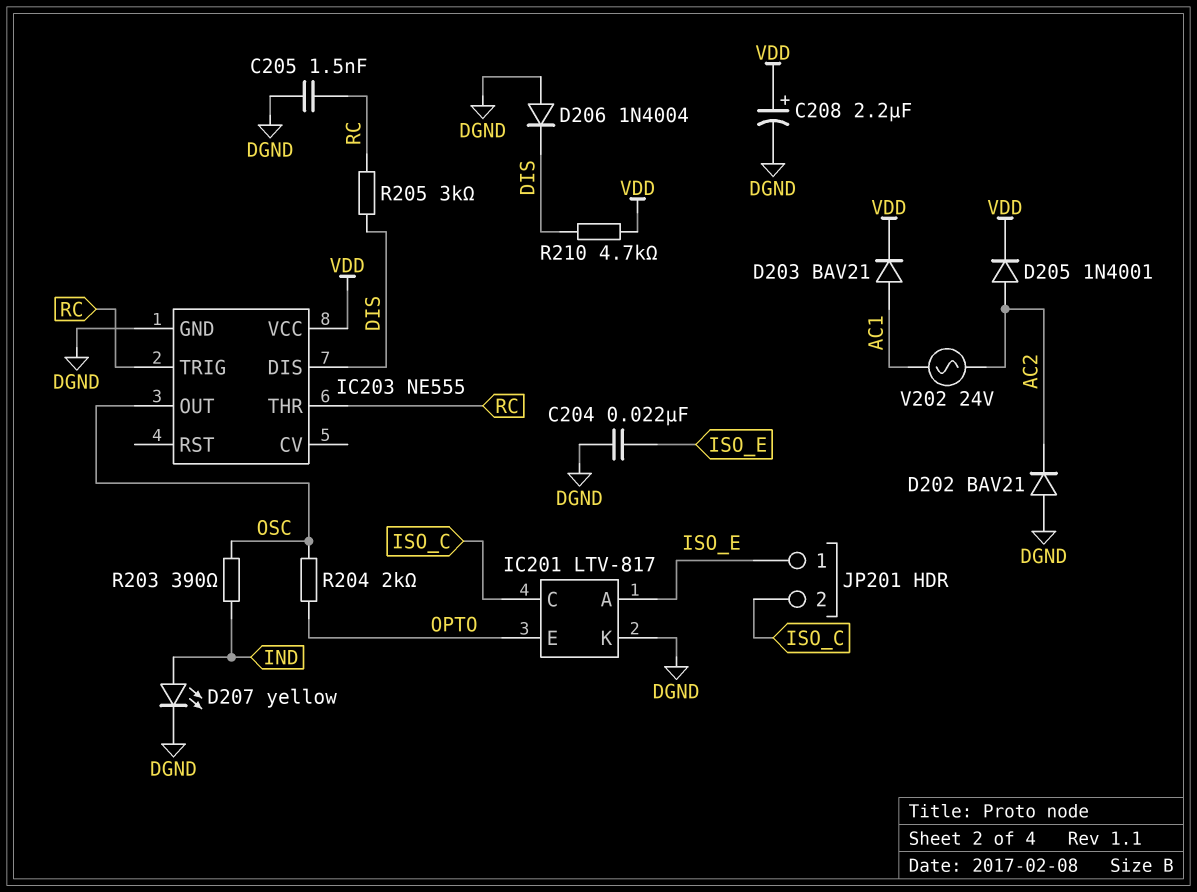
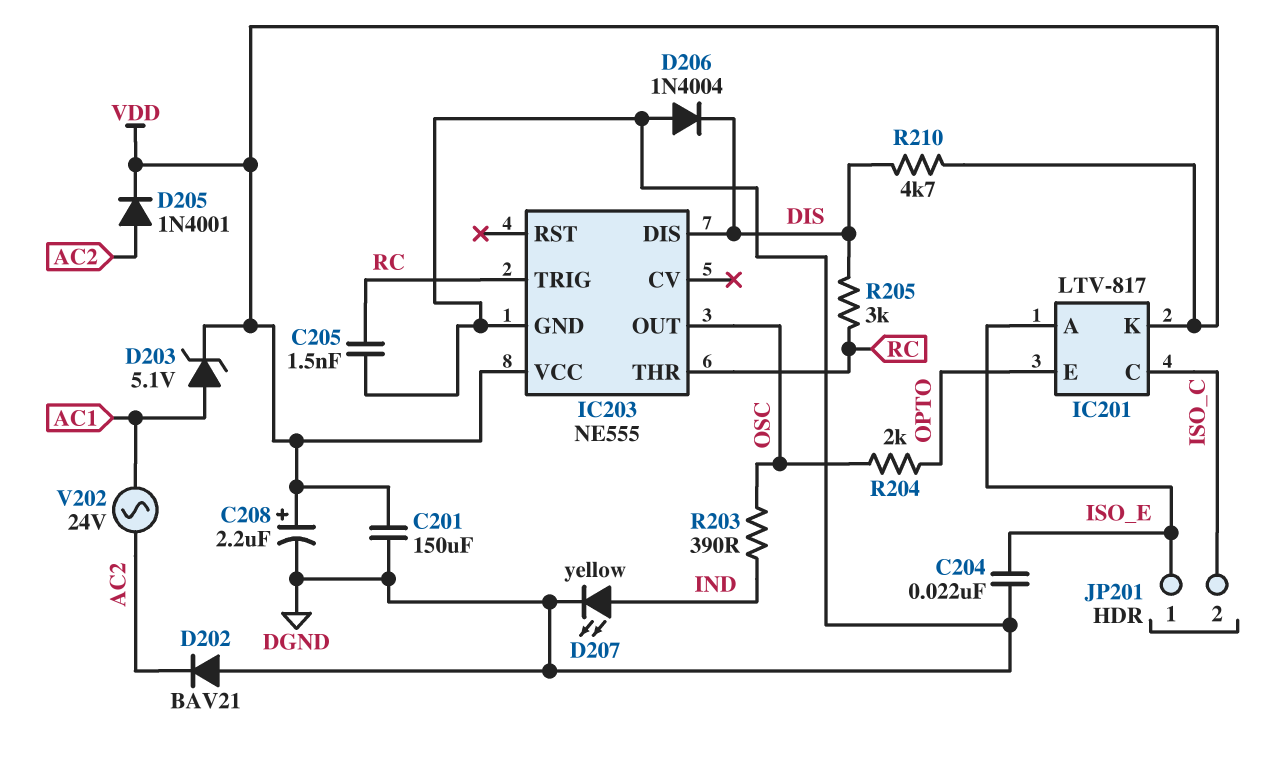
C201: none -> 150uF (DGND, VDD)
D203: diode BAV21 (A AC1, K VDD) -> zener 5.1V (A AC1, K VDD)
IC201 pin K: DGND -> VDD

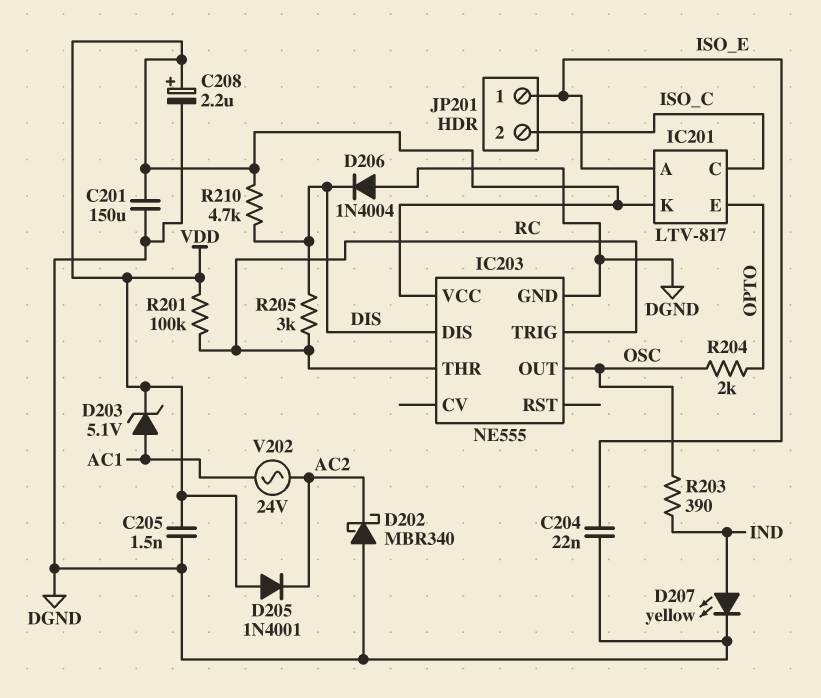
C205: 1.5nF (DGND, RC) -> 1.5nF (DGND, VDD)
D202: diode BAV21 (A DGND, K AC2) -> schottky MBR340 (A DGND, K AC2)
D205: diode 1N4001 (A AC2, K VDD) -> diode 1N4001 (A VDD, K AC2)
R201: none -> 100k (RC, VDD)

